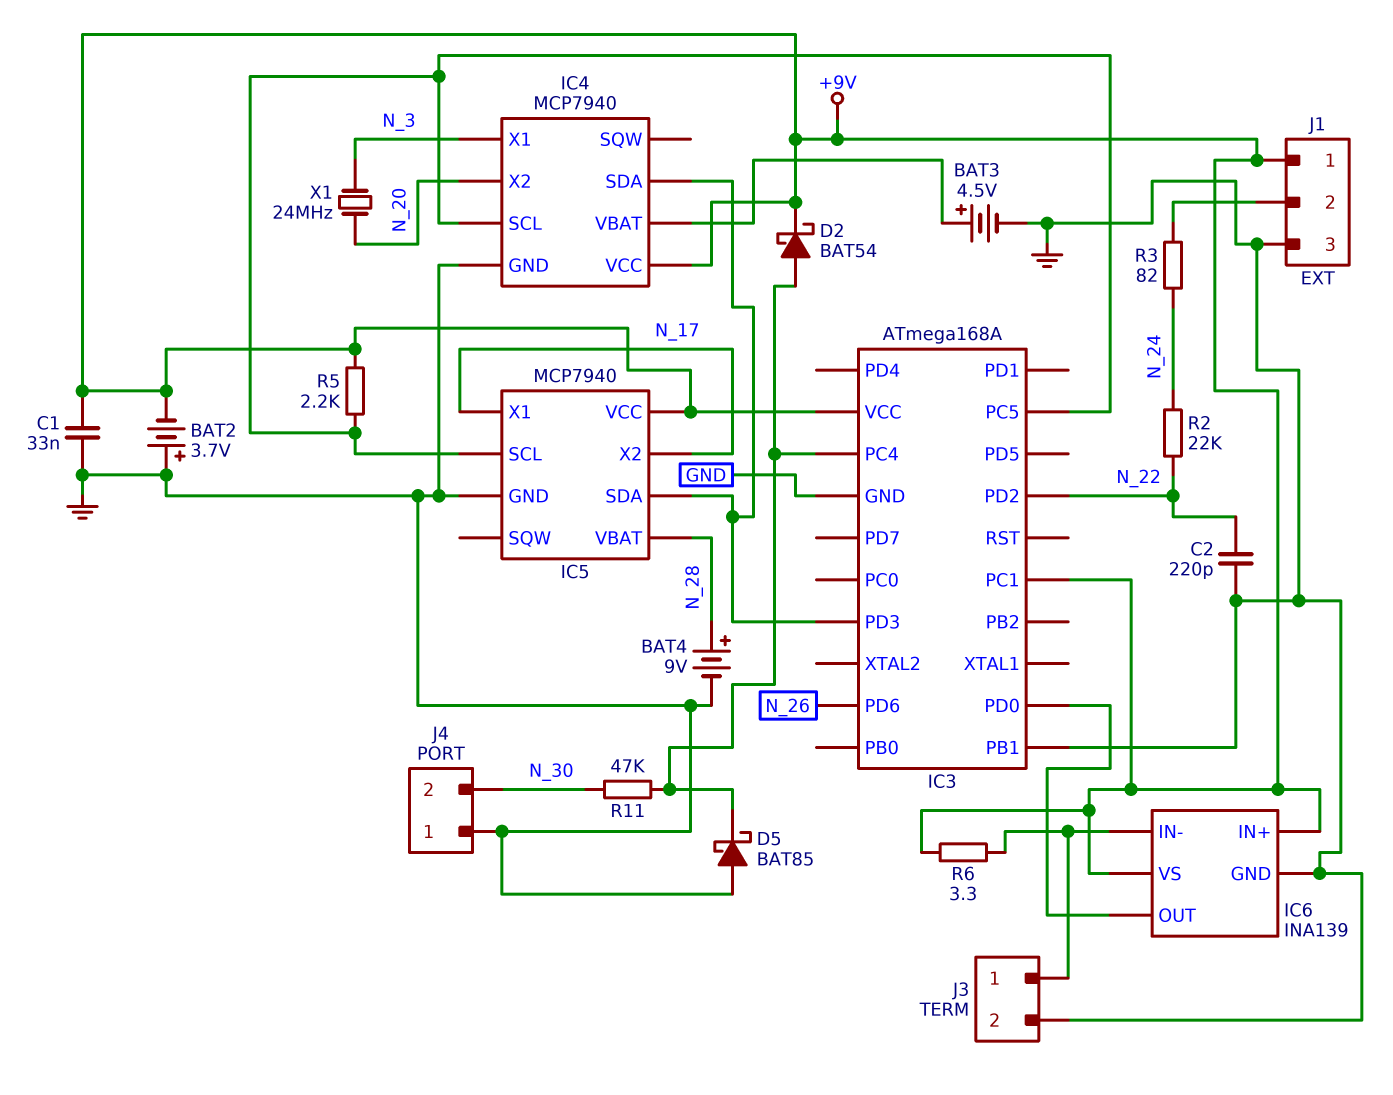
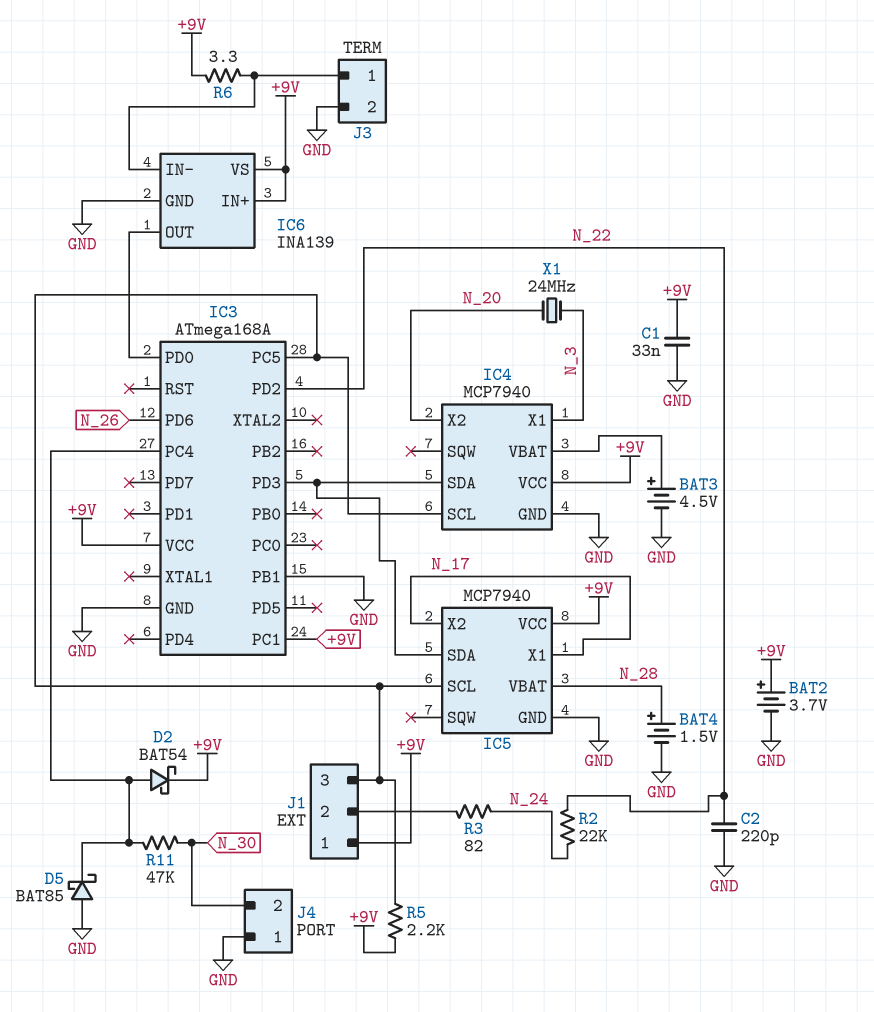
BAT2: 3.7V (plus GND, minus +9V) -> 3.7V (plus +9V, minus GND)
BAT4: 9V (plus N_28, minus GND) -> 1.5V (plus N_28, minus GND)
J1 pin 3: GND -> IC3/PC5

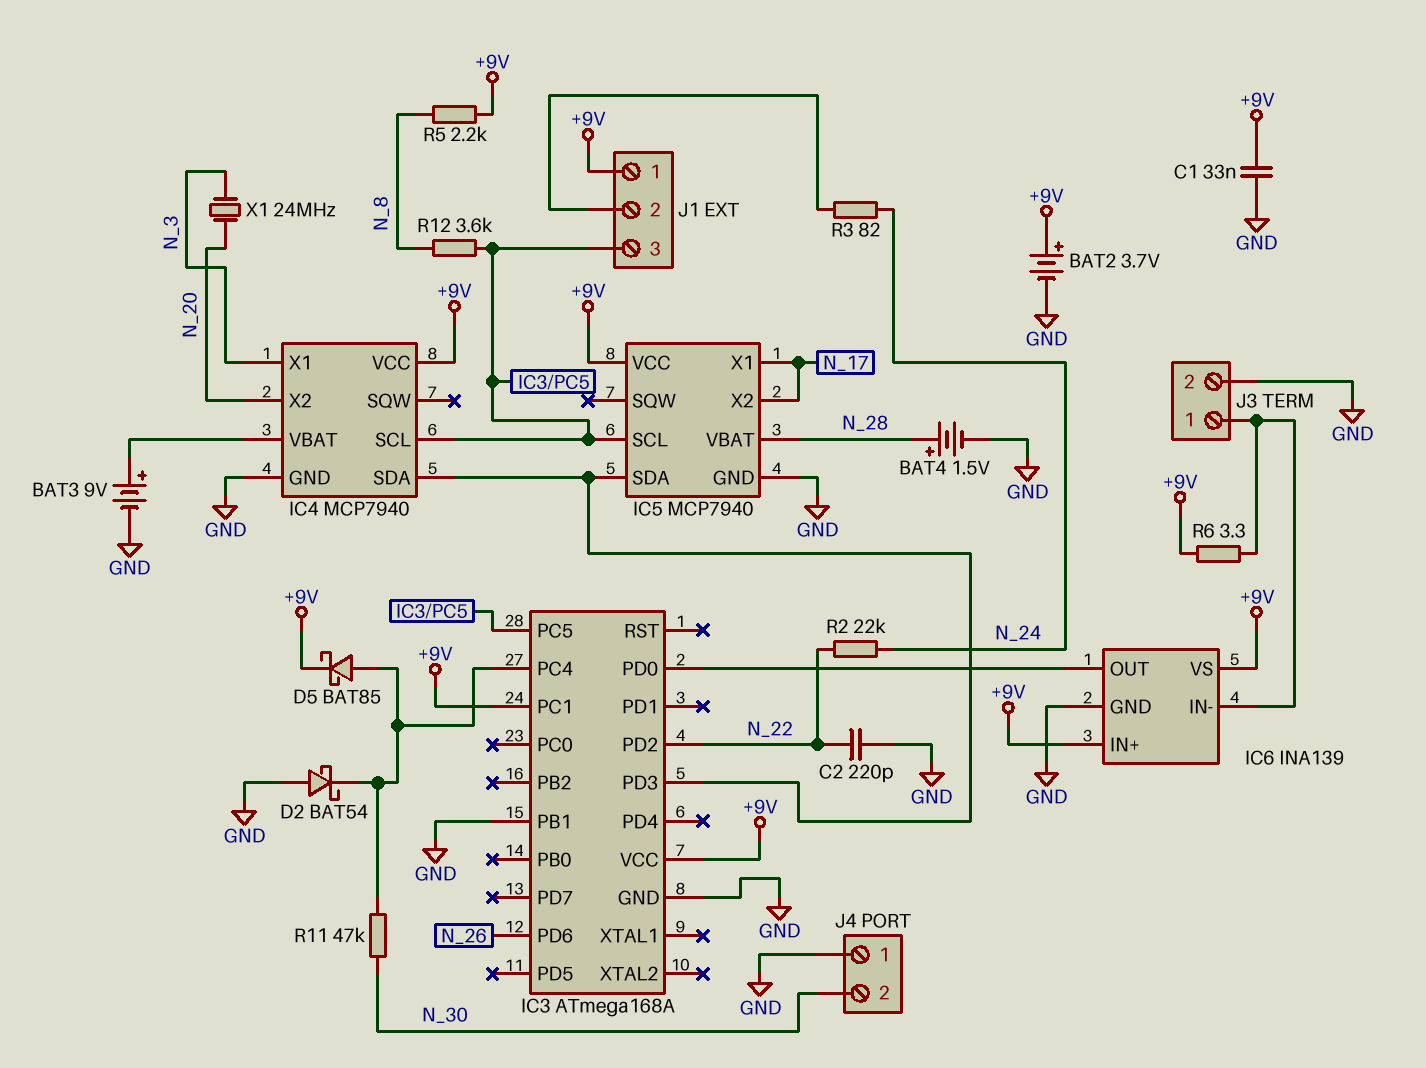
BAT3: 4.5V (plus IC4/VBAT, minus GND) -> 9V (plus IC4/VBAT, minus GND)
D2: schottky BAT54 (A IC3/PC4, K +9V) -> schottky BAT54 (A GND, K IC3/PC4)
D5: schottky BAT85 (A GND, K IC3/PC4) -> schottky BAT85 (A IC3/PC4, K +9V)
R5: 2.2k (+9V, IC3/PC5) -> 2.2k (+9V, N_8)
R12: none -> 3.6k (IC3/PC5, N_8)

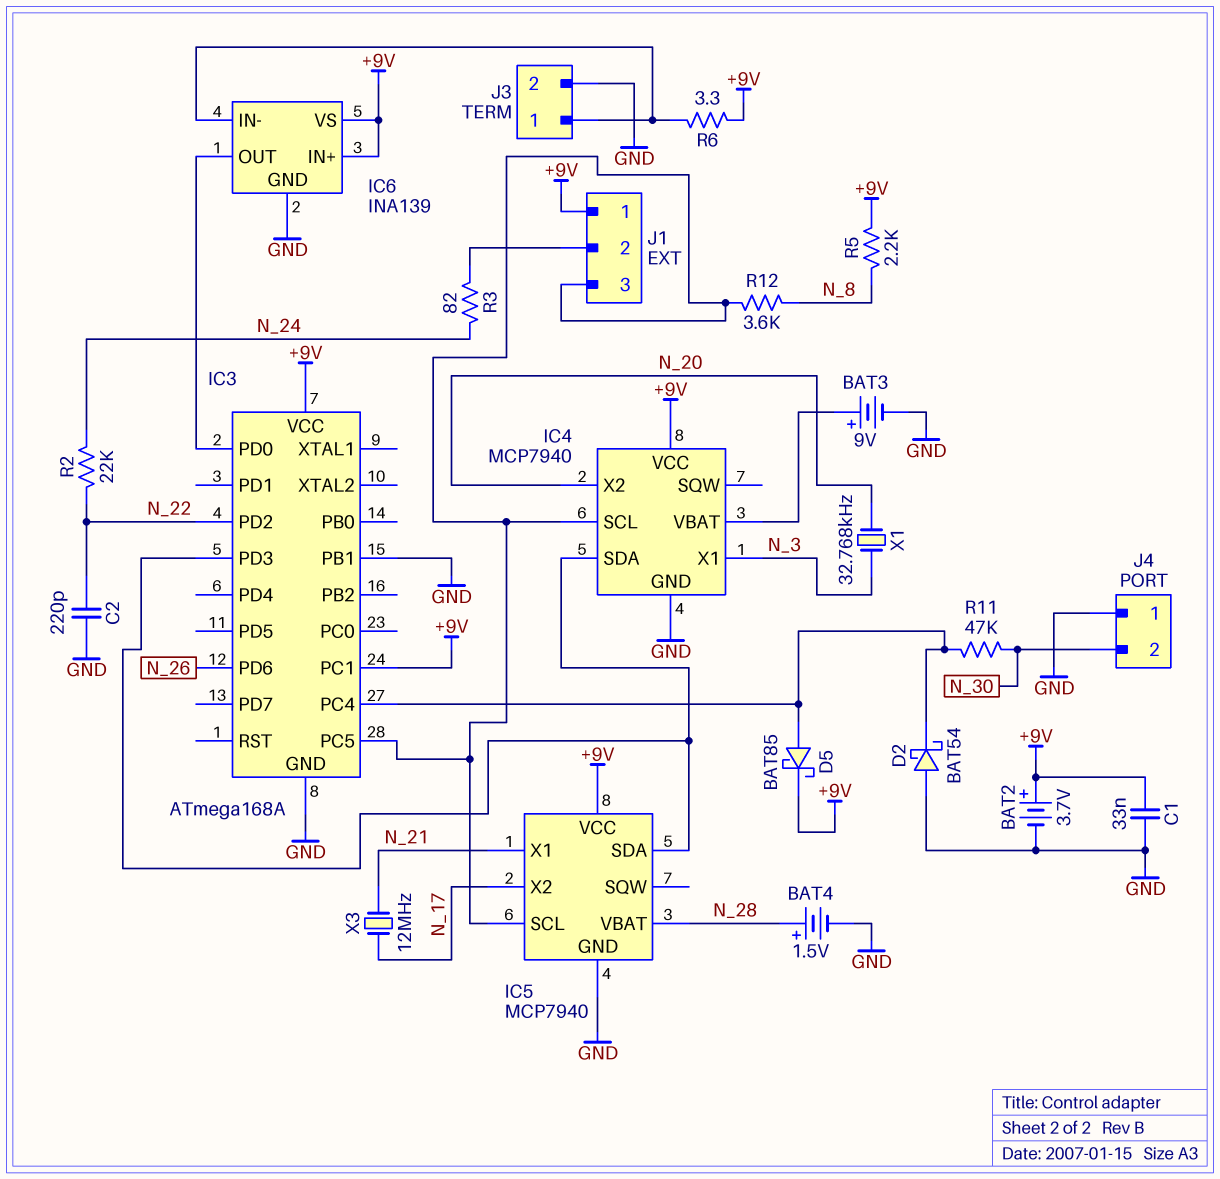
IC5 pin X1: N_17 -> N_21
X1: 24MHz (N_3, N_20) -> 32.768kHz (N_3, N_20)
X3: none -> 12MHz (N_17, N_21)

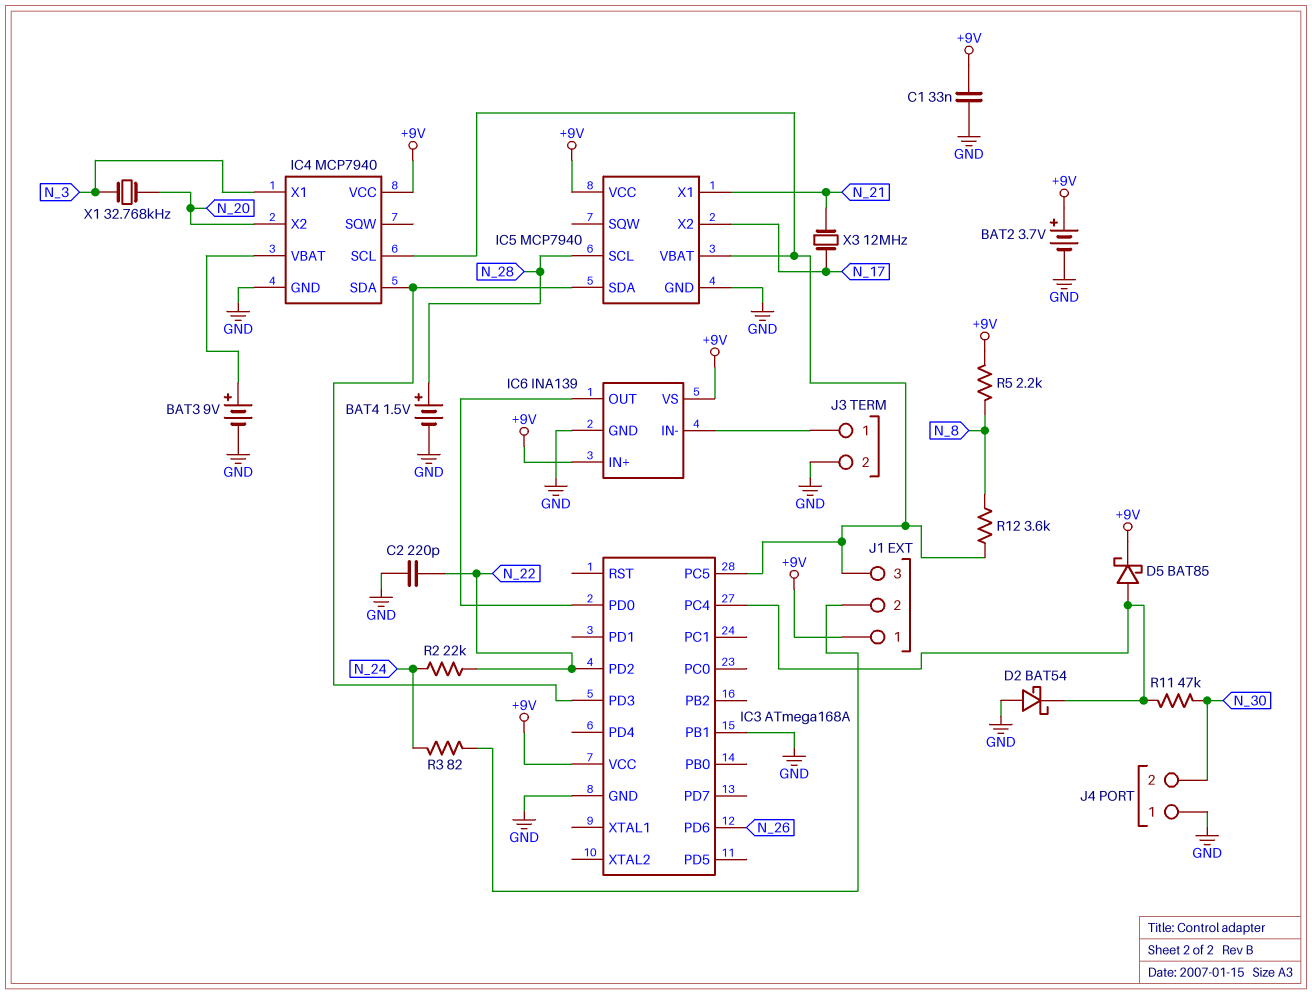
IC3 pin PC1: +9V -> none
IC5 pin SCL: IC3/PC5 -> N_28
IC5 pin VBAT: N_28 -> IC3/PC5
R6: 3.3 (+9V, IC6/IN-) -> none

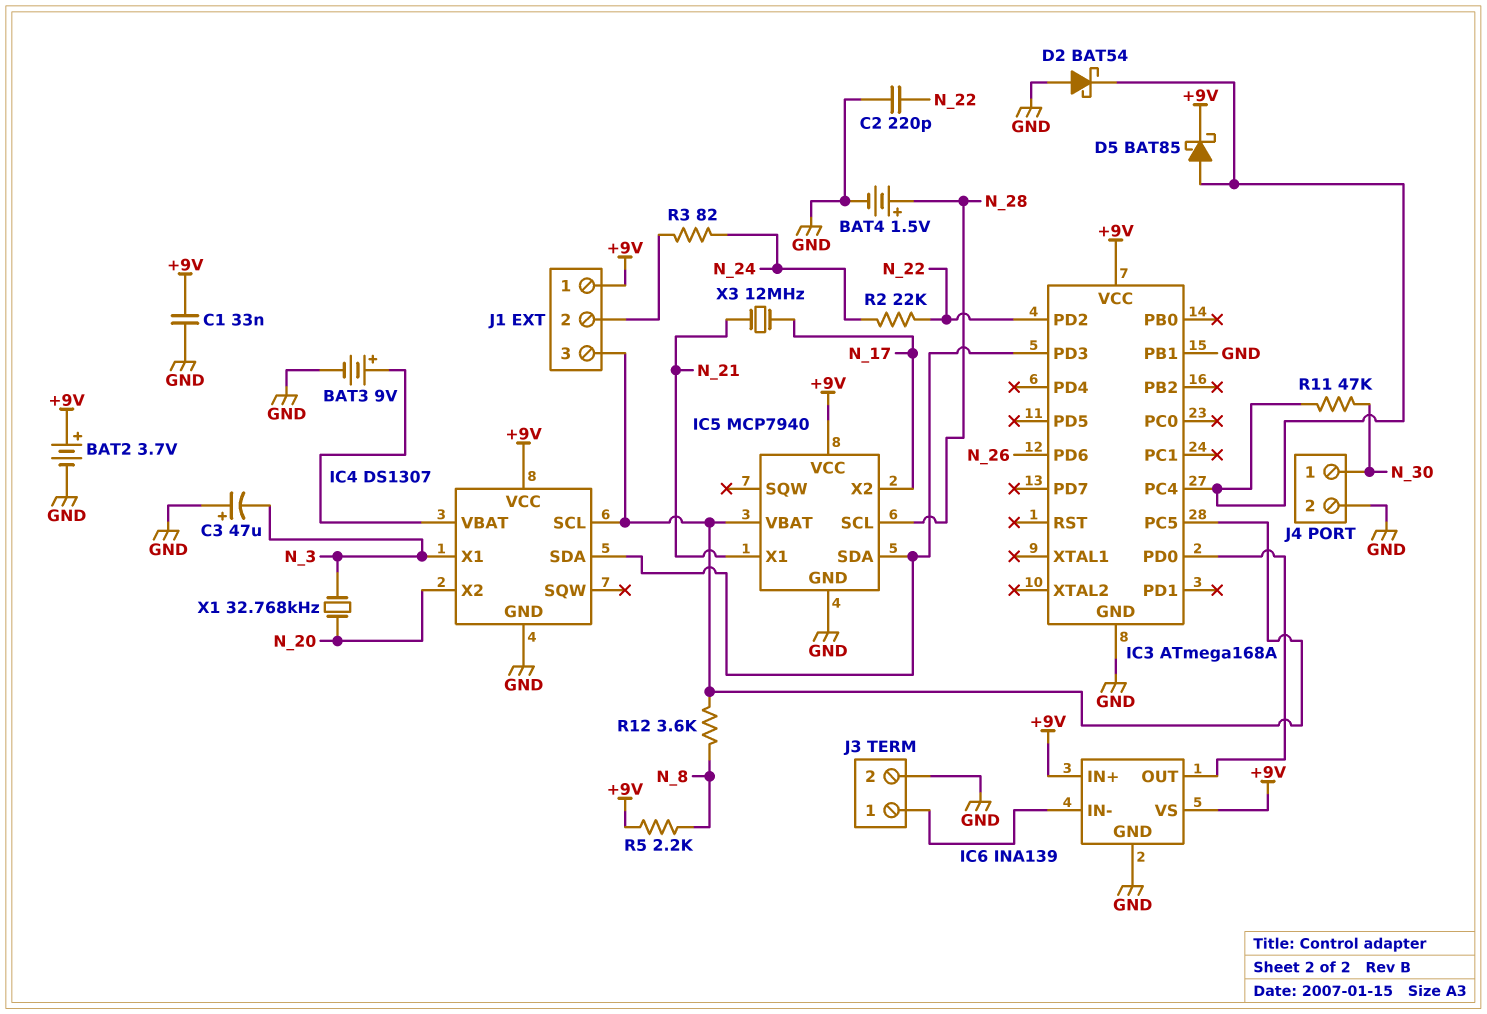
C3: none -> 47uF (plus GND, minus N_3)
IC4: MCP7940 -> DS1307
J4 pin 1: GND -> N_30
J4 pin 2: N_30 -> GND

